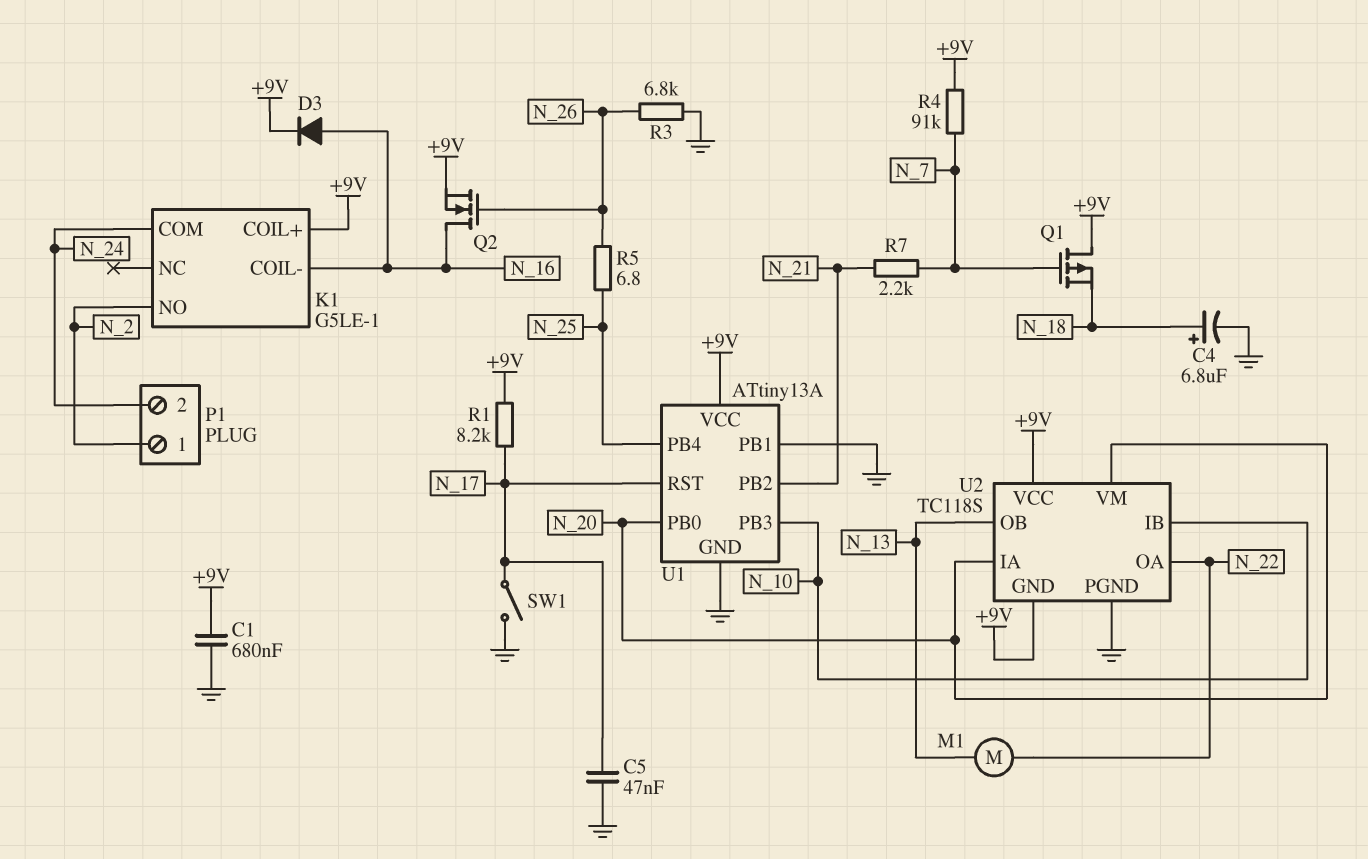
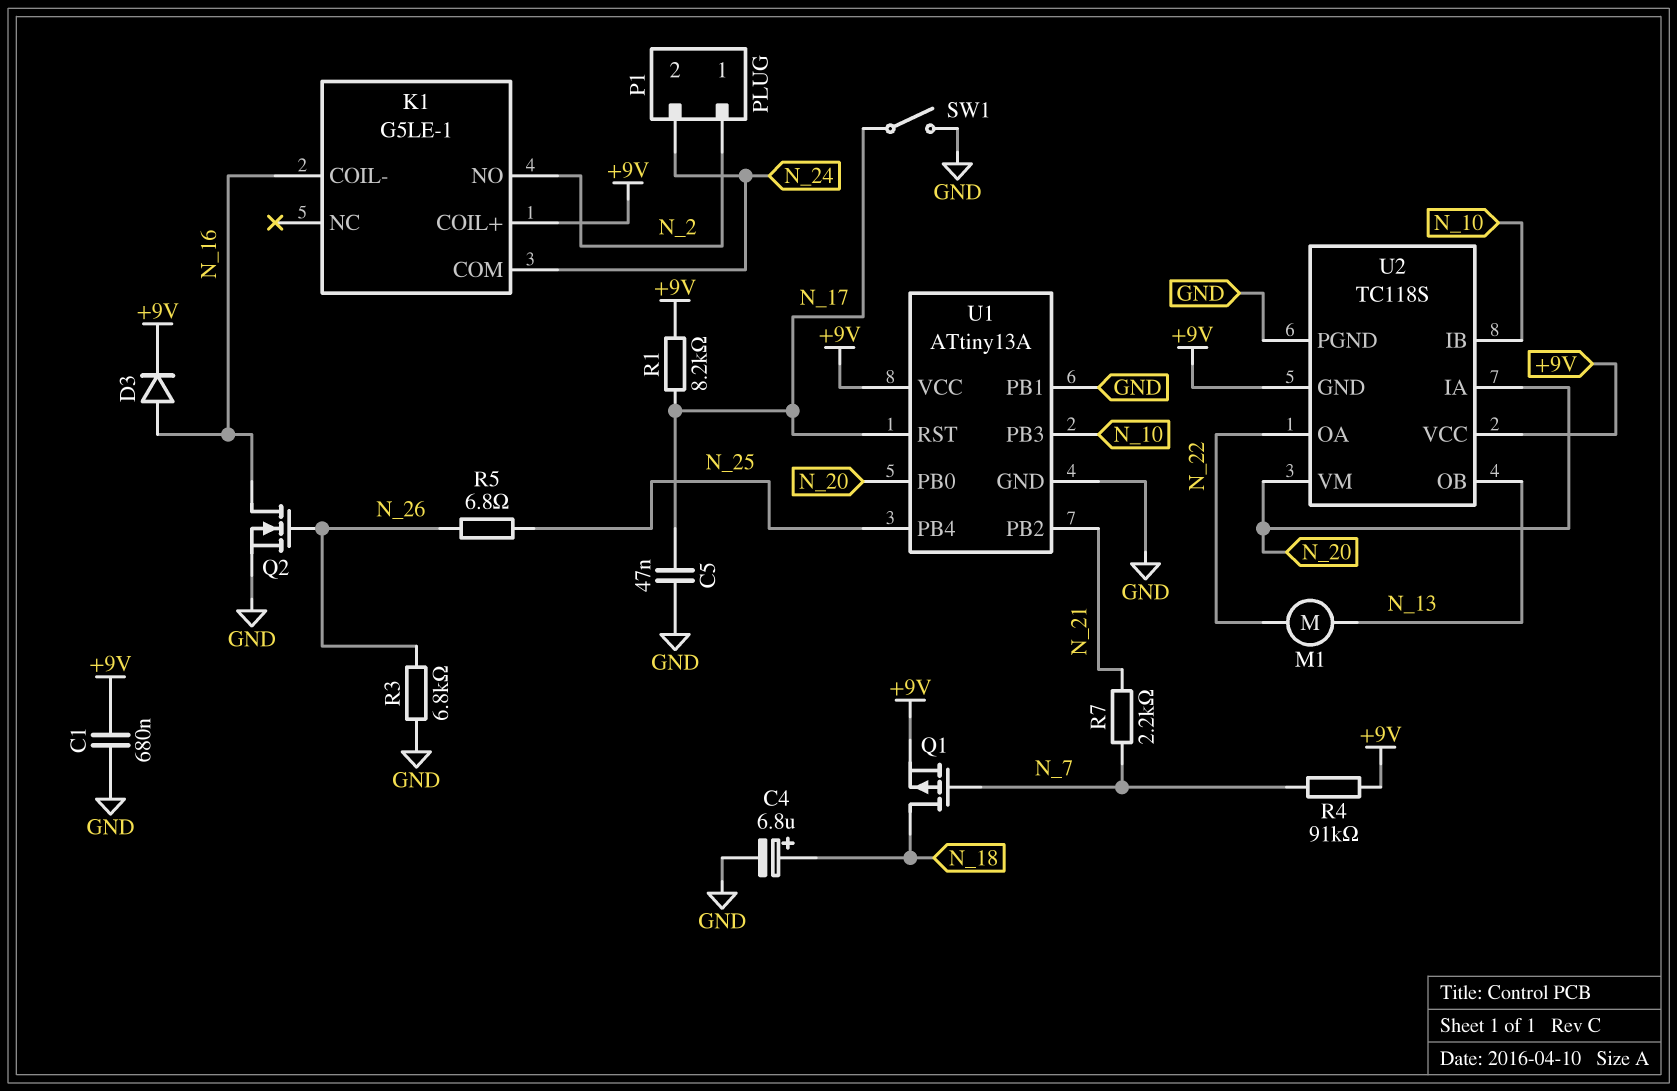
Q1: PMOS (G N_7, D +9V, S N_18) -> PMOS (G N_7, D N_18, S +9V)
Q2: NMOS (G N_26, D N_16, S +9V) -> NMOS (G N_26, D N_16, S GND)

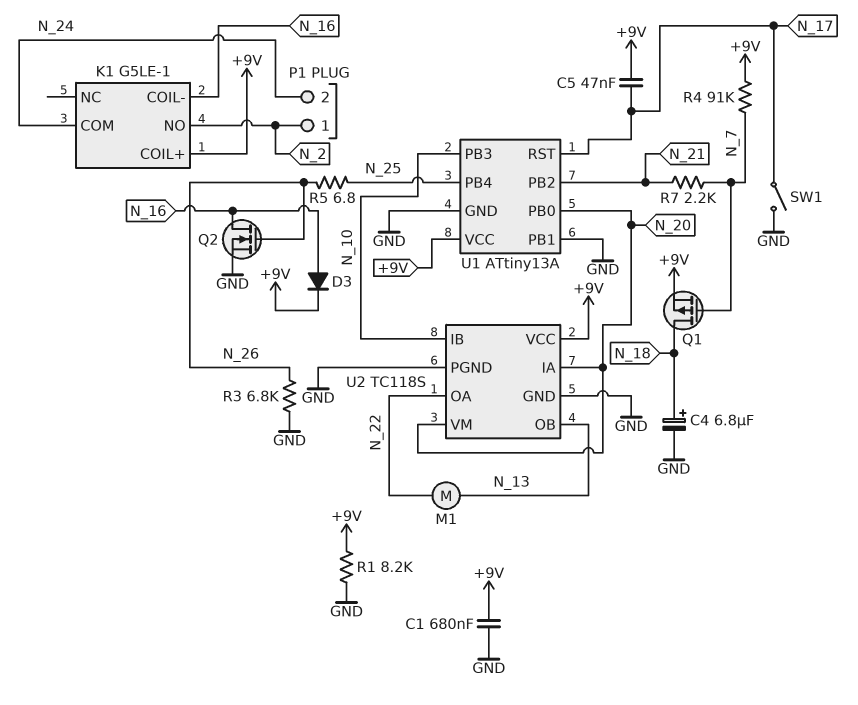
C5: 47nF (GND, N_17) -> 47nF (+9V, N_17)
R1: 8.2k (+9V, N_17) -> 8.2k (+9V, GND)
U2 pin GND: +9V -> GND

